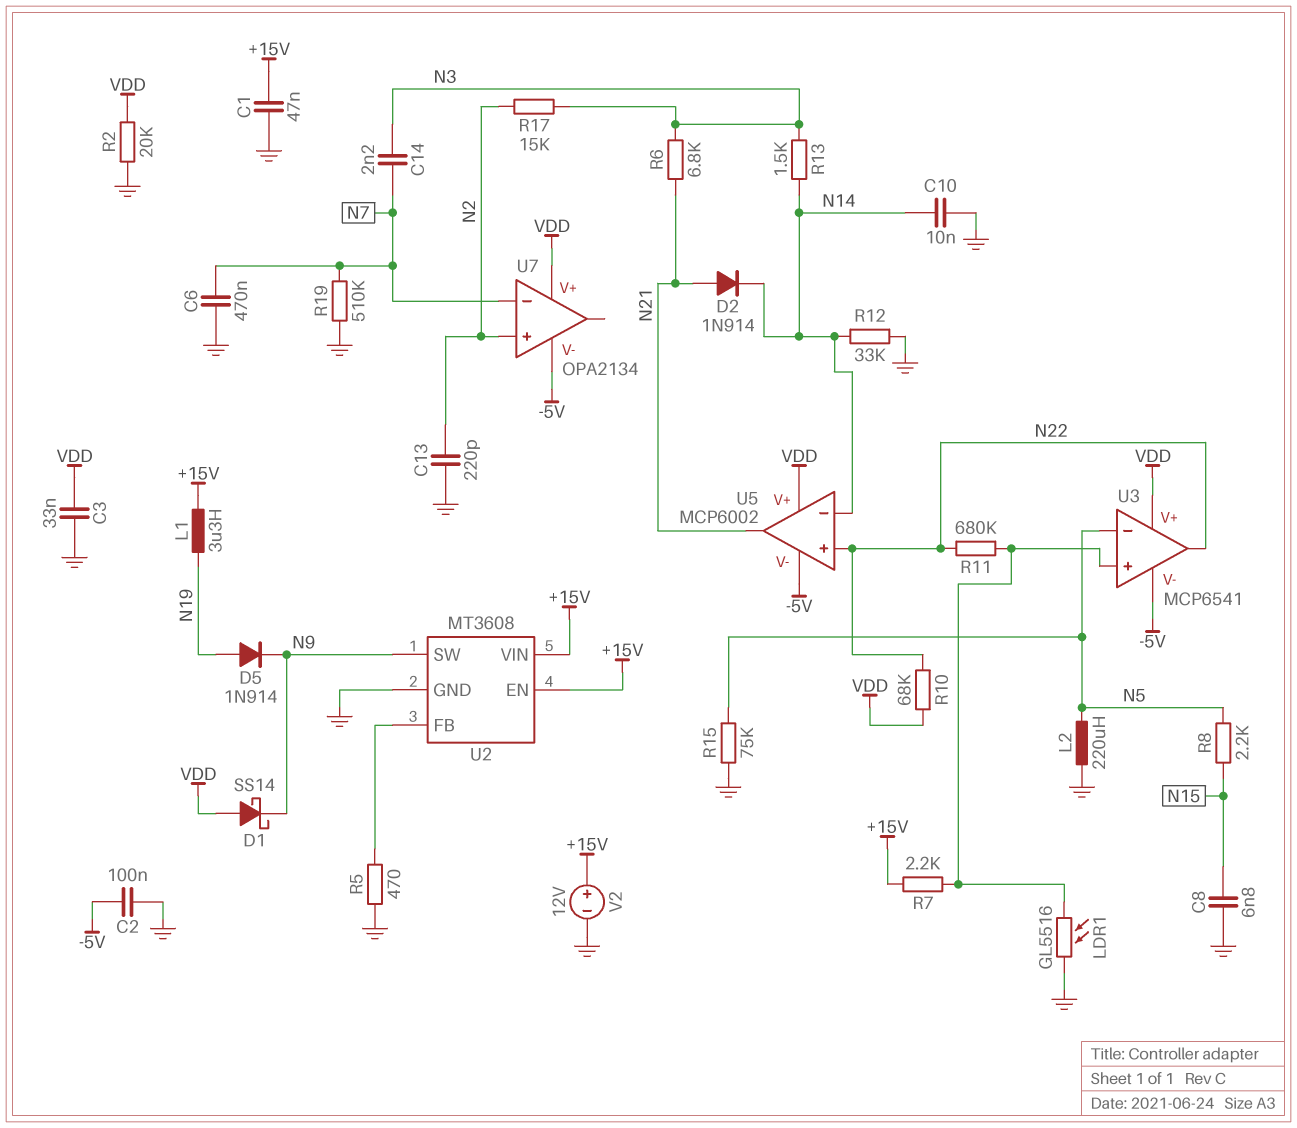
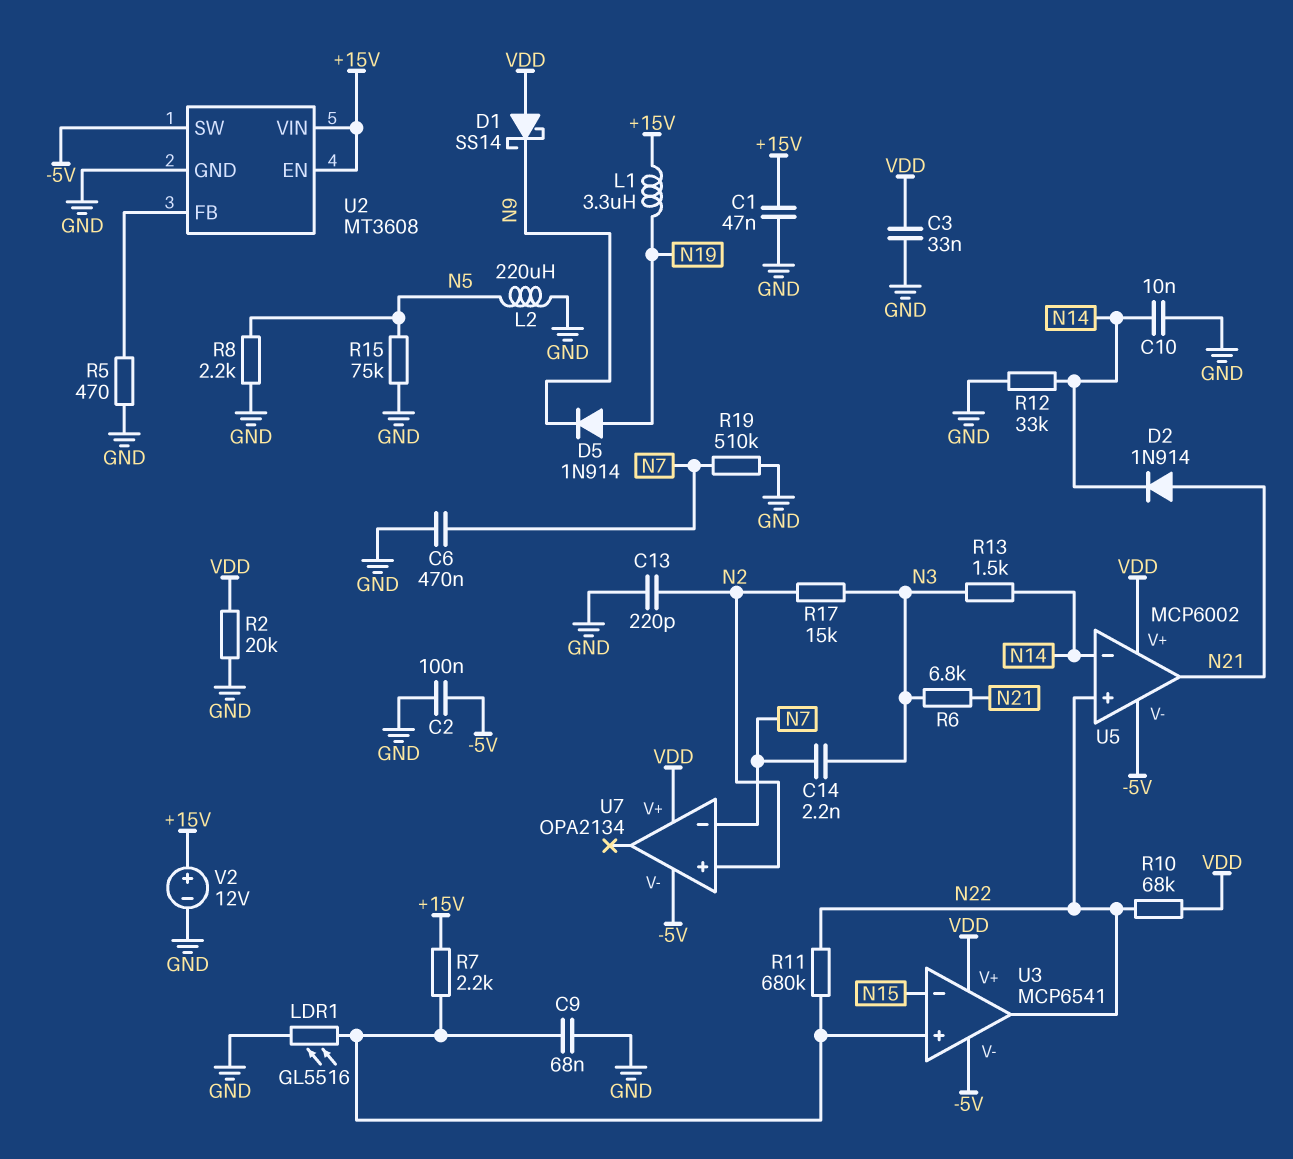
C8: 6.8nF (GND, N15) -> none
C9: none -> 68nF (GND, U3/in+)
R8: 2.2k (N5, N15) -> 2.2k (GND, N5)
U2 pin SW: N9 -> -5V
U3 pin in-: N5 -> N15

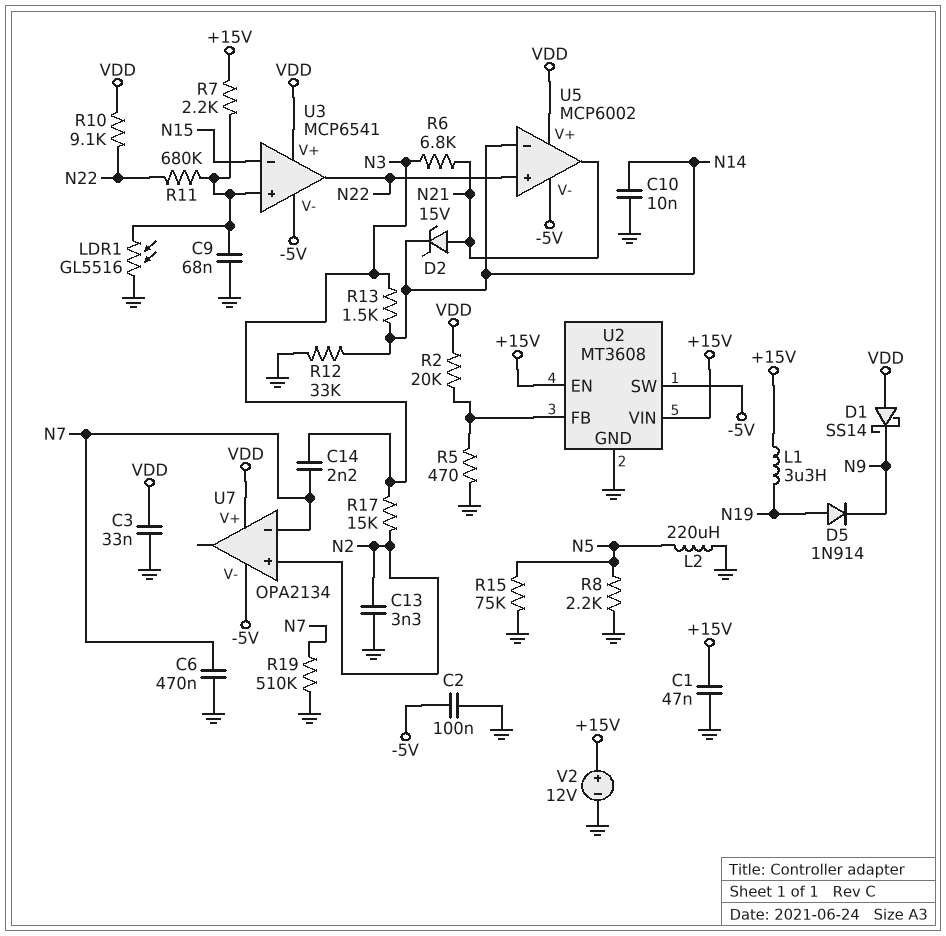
C13: 220pF (GND, N2) -> 3.3nF (GND, N2)
D2: diode 1N914 (A N21, K N14) -> zener 15V (A N21, K N14)
R2: 20k (GND, VDD) -> 20k (U2/FB, VDD)
R10: 68k (N22, VDD) -> 9.1k (N22, VDD)

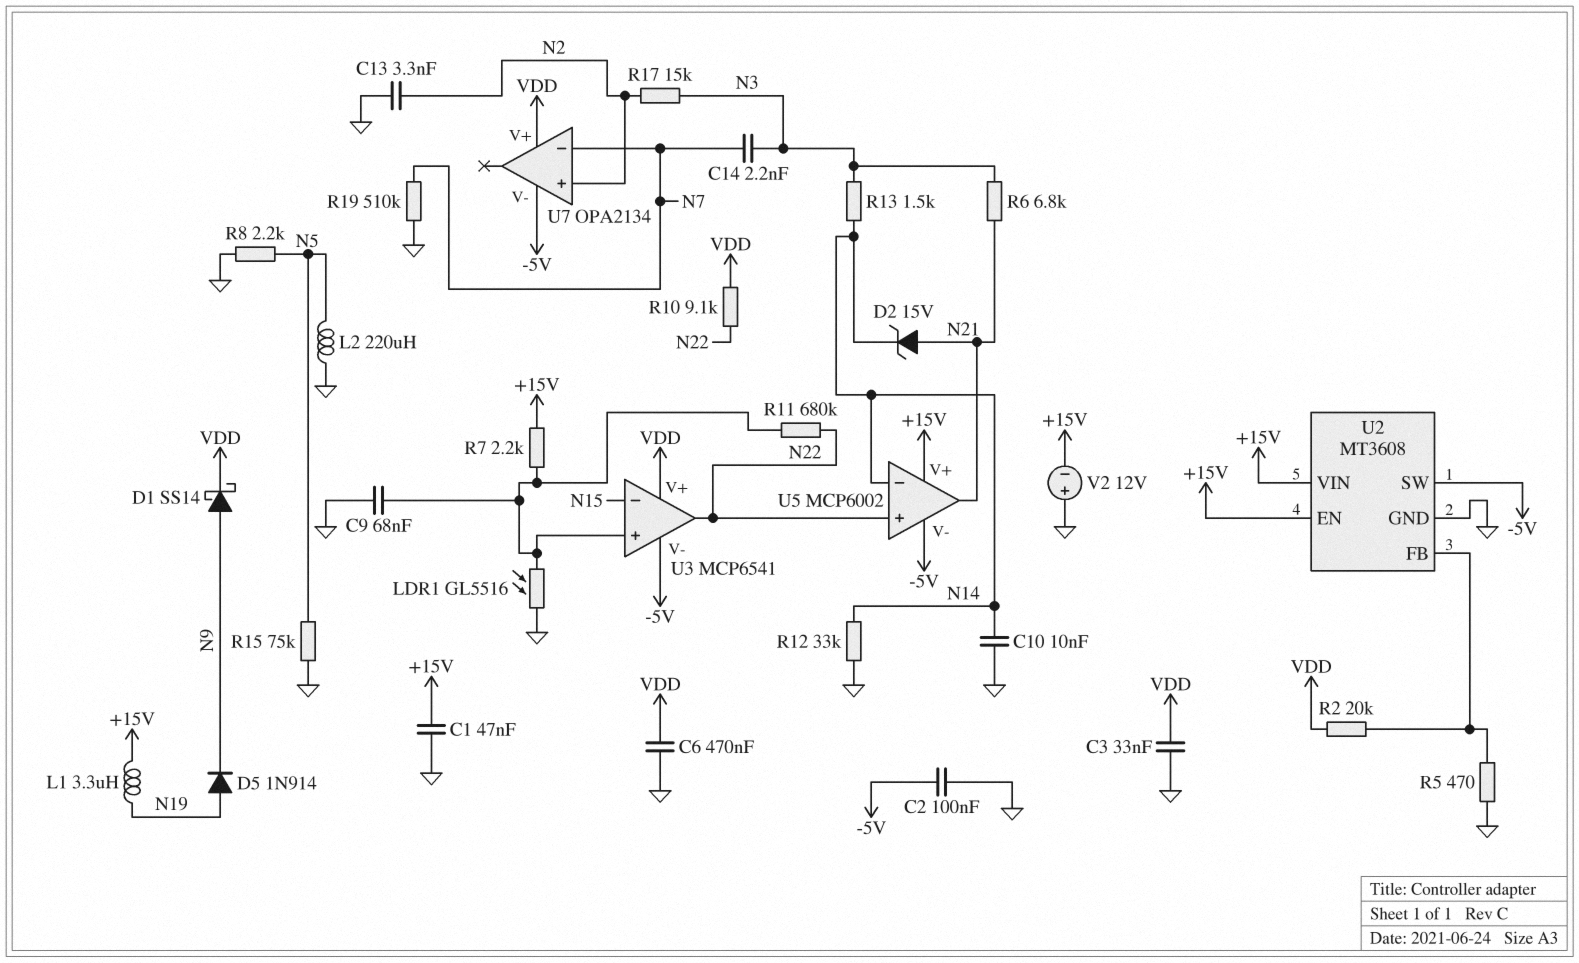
C6: 470nF (GND, N7) -> 470nF (GND, VDD)
D1: schottky SS14 (A VDD, K N9) -> schottky SS14 (A N9, K VDD)
U5 pin V+: VDD -> +15V
V2: 12V (plus +15V, minus GND) -> 12V (plus GND, minus +15V)

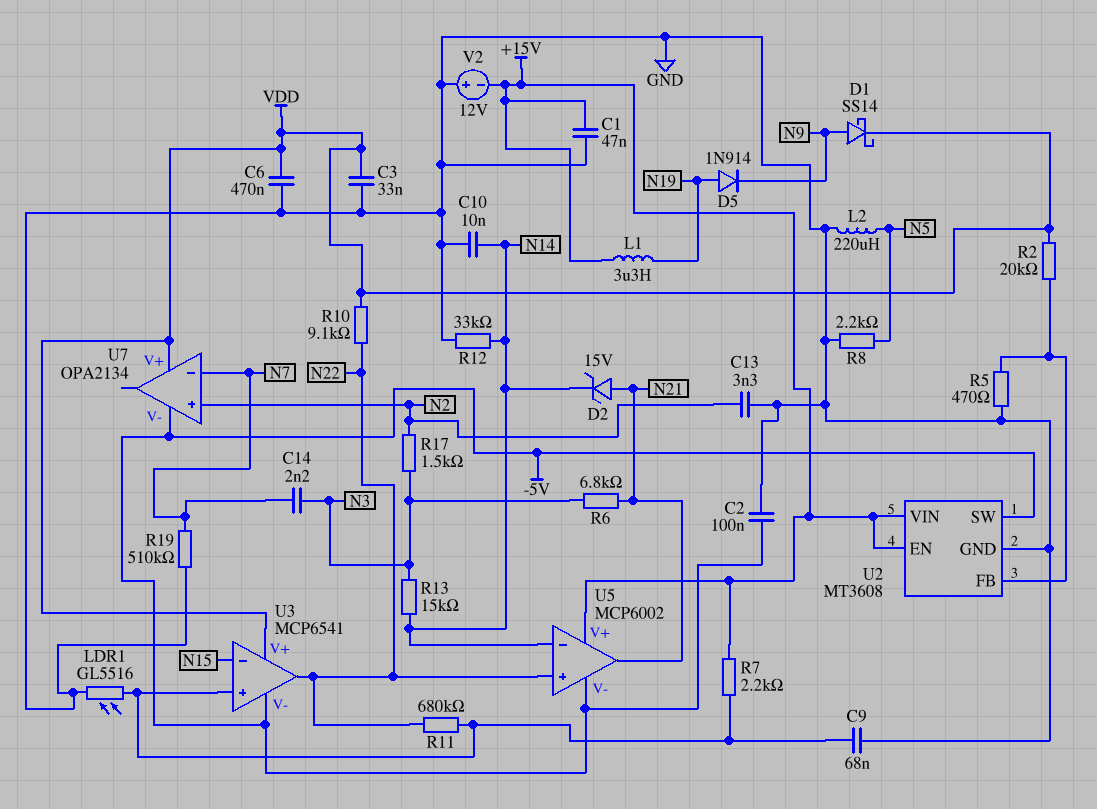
R13: 1.5k (N3, N14) -> 15k (N3, N14)
R15: 75k (GND, N5) -> none
R17: 15k (N2, N3) -> 1.5k (N2, N3)

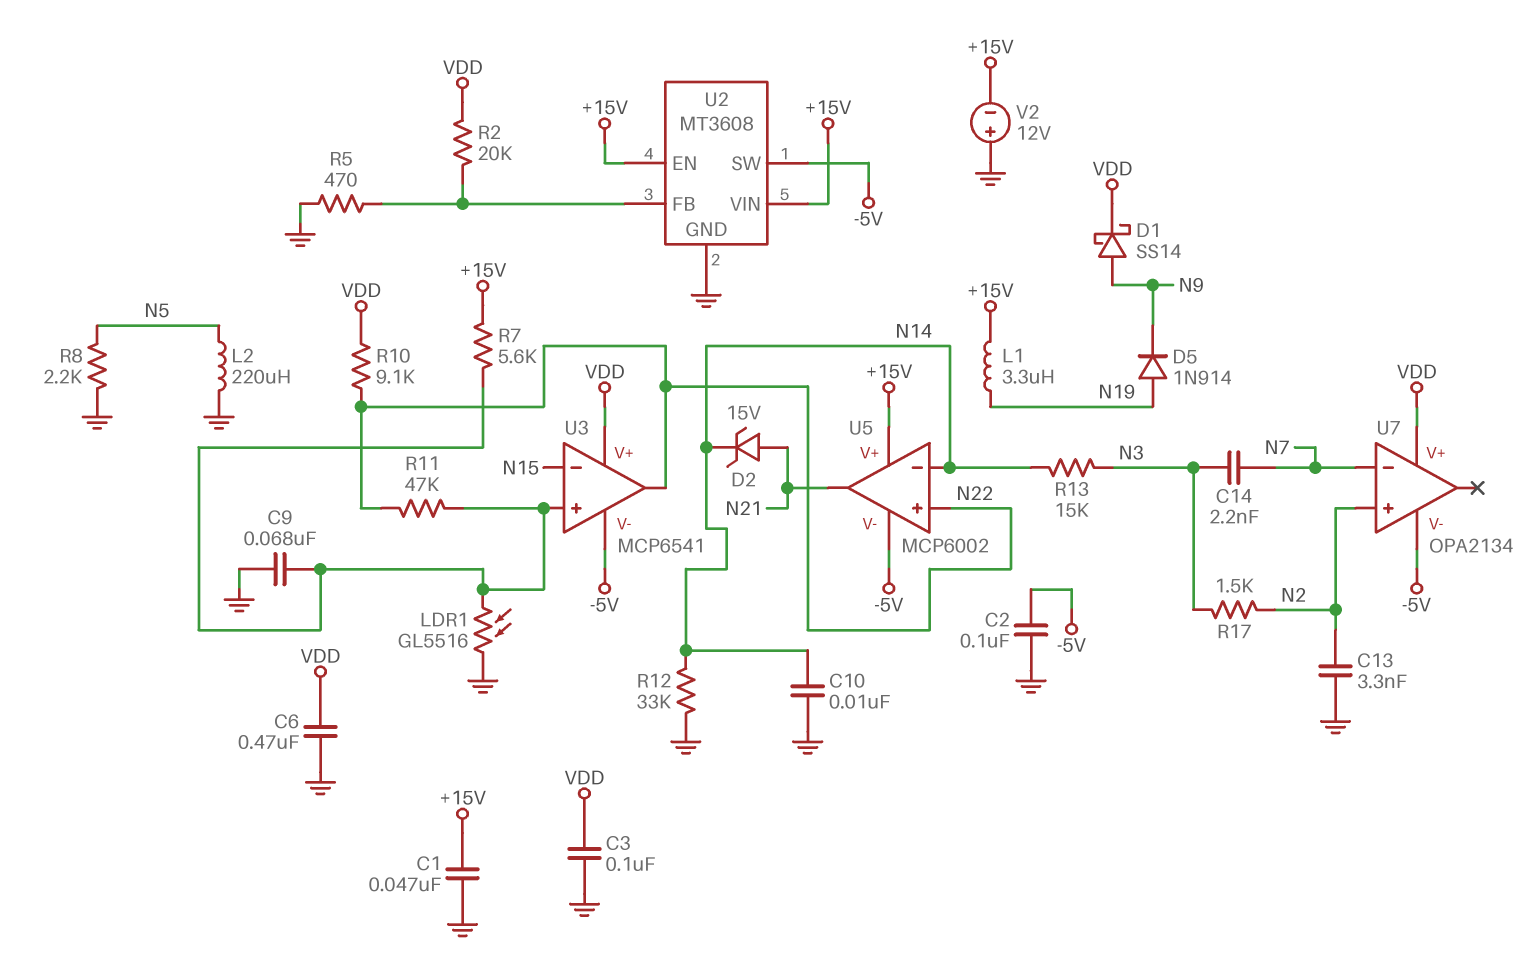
C3: 33nF (GND, VDD) -> 100nF (GND, VDD)
R6: 6.8k (N3, N21) -> none
R7: 2.2k (+15V, U3/in+) -> 5.6k (+15V, U3/in+)
R11: 680k (N22, U3/in+) -> 47k (N22, U3/in+)
R19: 510k (GND, N7) -> none

